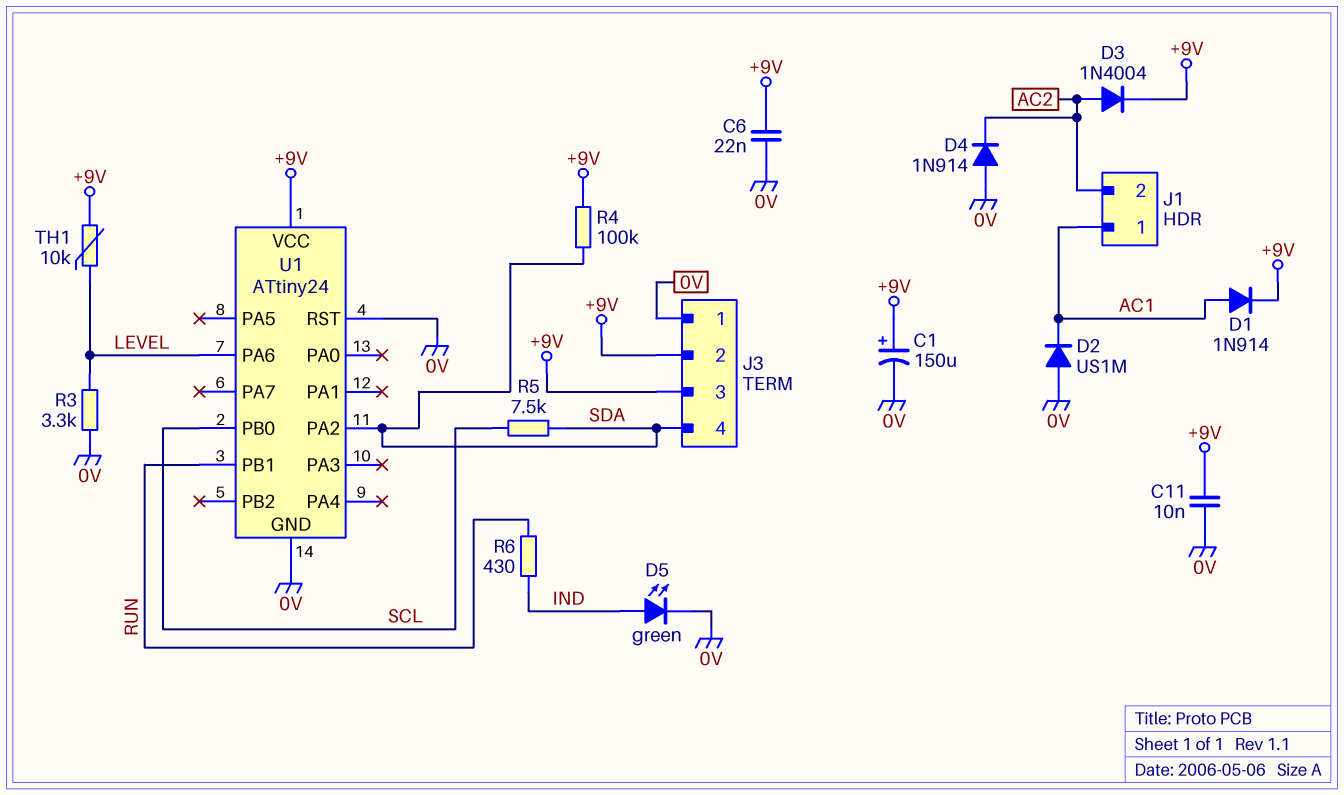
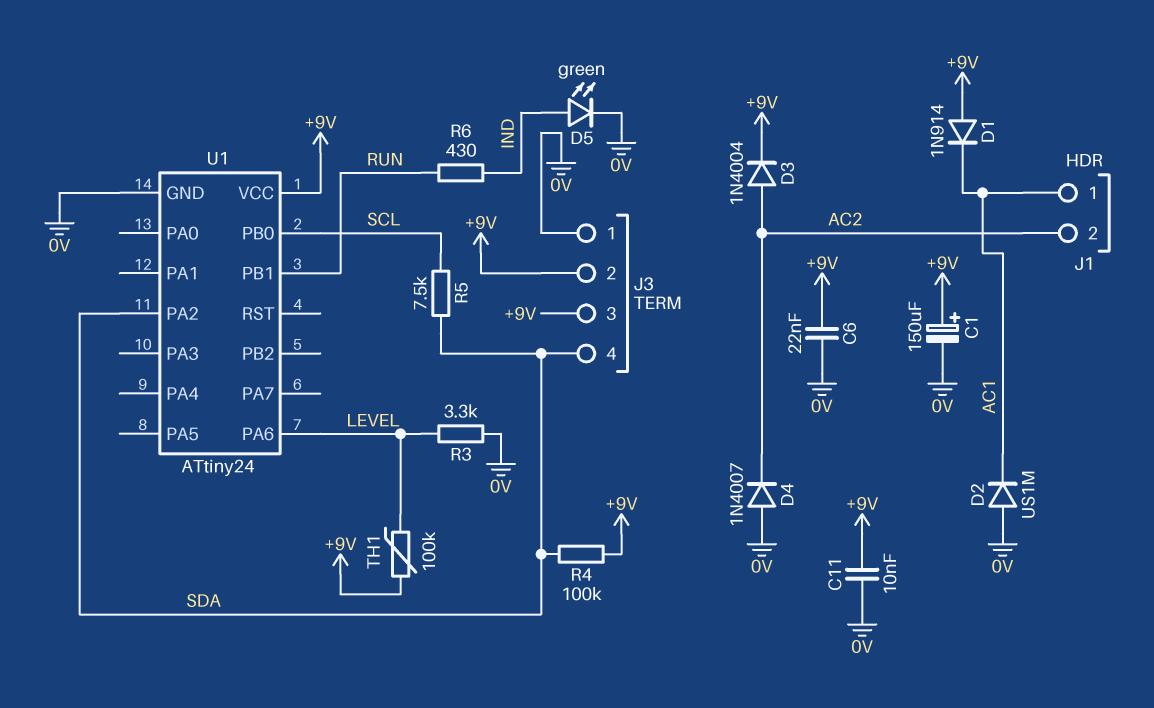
D1: diode 1N914 (A AC1, K +9V) -> diode 1N914 (A +9V, K AC1)
D4: diode 1N914 (A 0V, K AC2) -> diode 1N4007 (A 0V, K AC2)
TH1: 10k (+9V, LEVEL) -> 100k (+9V, LEVEL)
U1 pin RST: 0V -> none

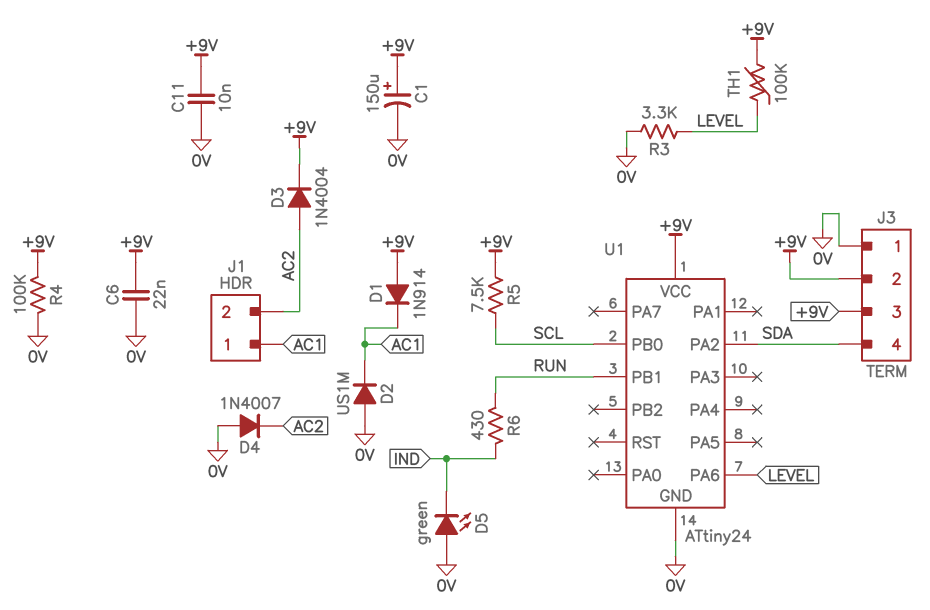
D5: LED green (A IND, K 0V) -> LED green (A 0V, K IND)
R4: 100k (+9V, SDA) -> 100k (+9V, 0V)
R5: 7.5k (SCL, SDA) -> 7.5k (+9V, SCL)

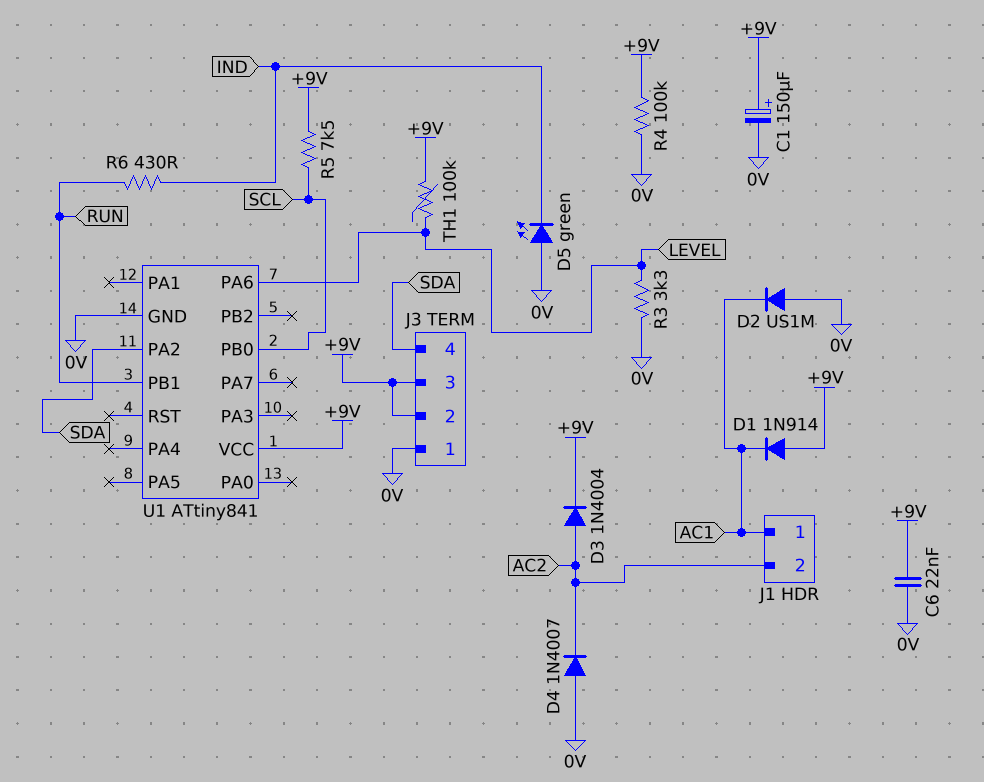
C11: 10nF (+9V, 0V) -> none
U1: ATtiny24 -> ATtiny841

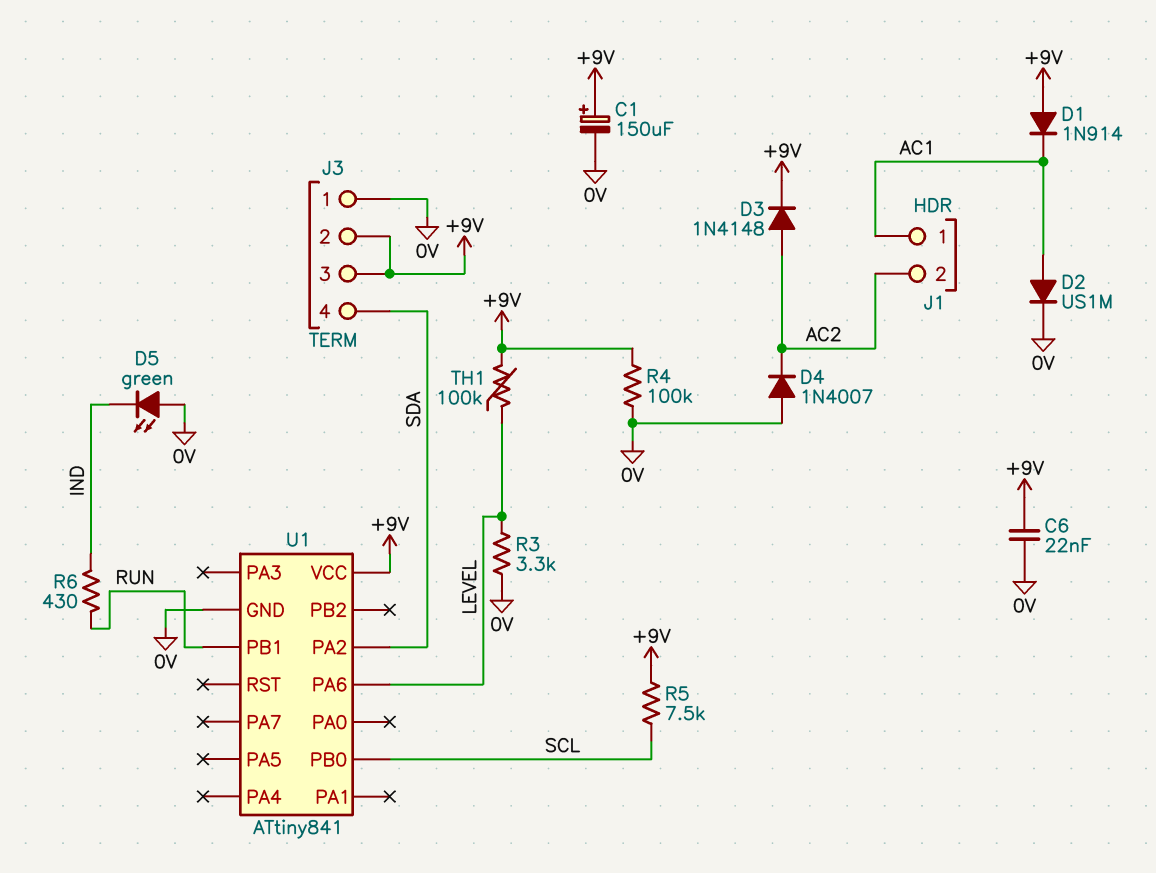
D2: diode US1M (A 0V, K AC1) -> diode US1M (A AC1, K 0V)
D3: diode 1N4004 (A AC2, K +9V) -> diode 1N4148 (A AC2, K +9V)

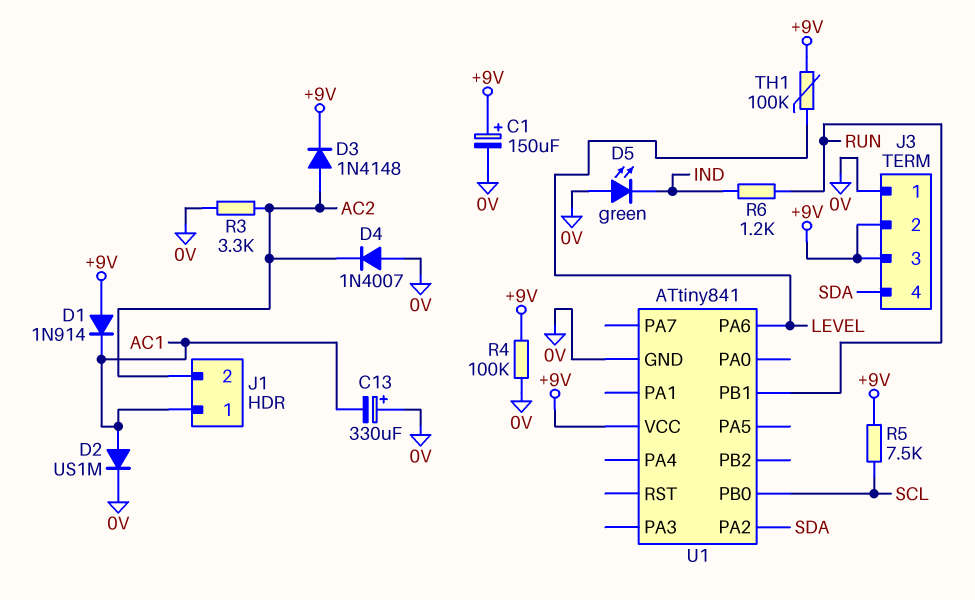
C6: 22nF (+9V, 0V) -> none
C13: none -> 330uF (plus 0V, minus AC1)
R3: 3.3k (0V, LEVEL) -> 3.3k (0V, AC2)
R6: 430 (IND, RUN) -> 1.2k (IND, RUN)

